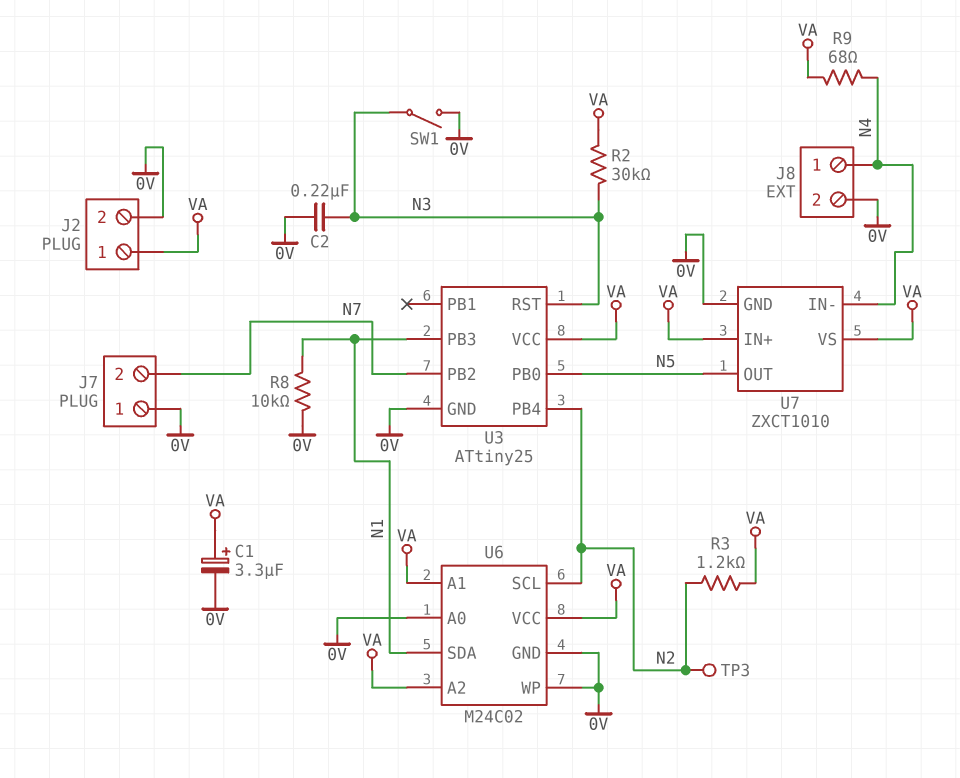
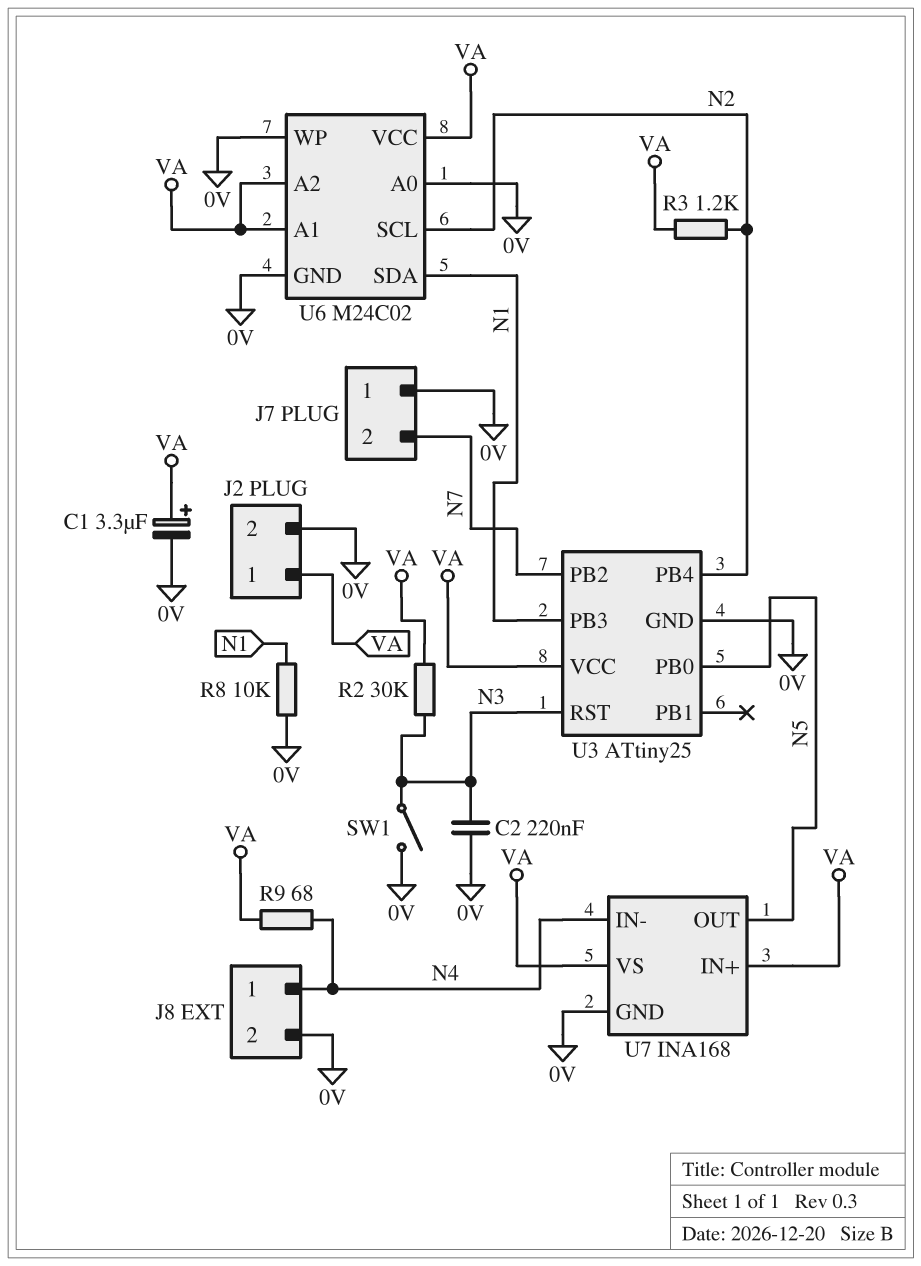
TP3: test point (N2) -> none
U7: ZXCT1010 -> INA168

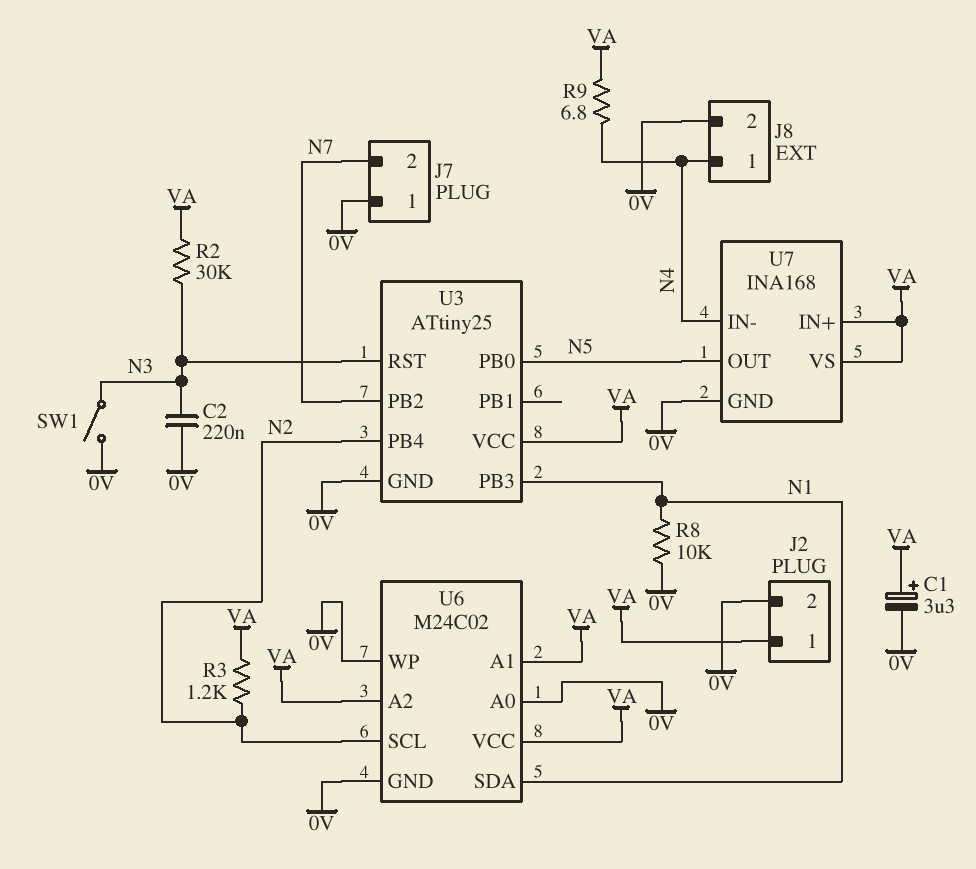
R9: 68 (N4, VA) -> 6.8 (N4, VA)

